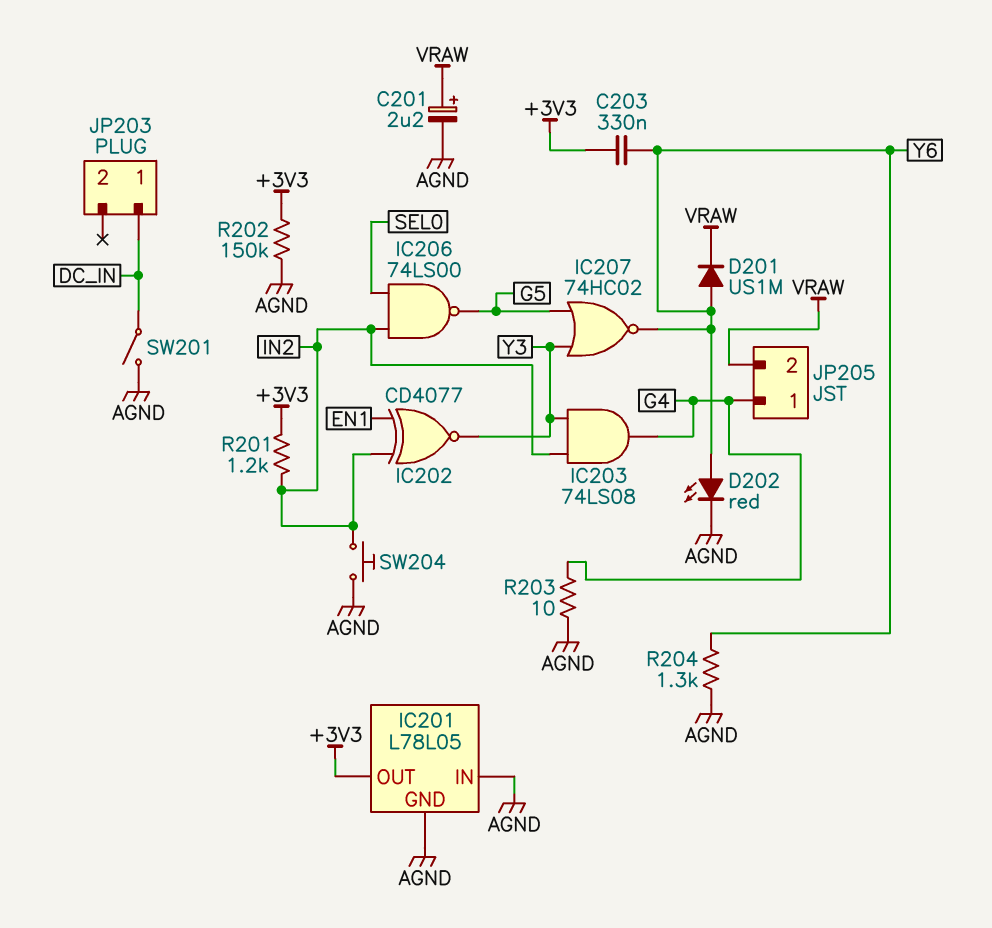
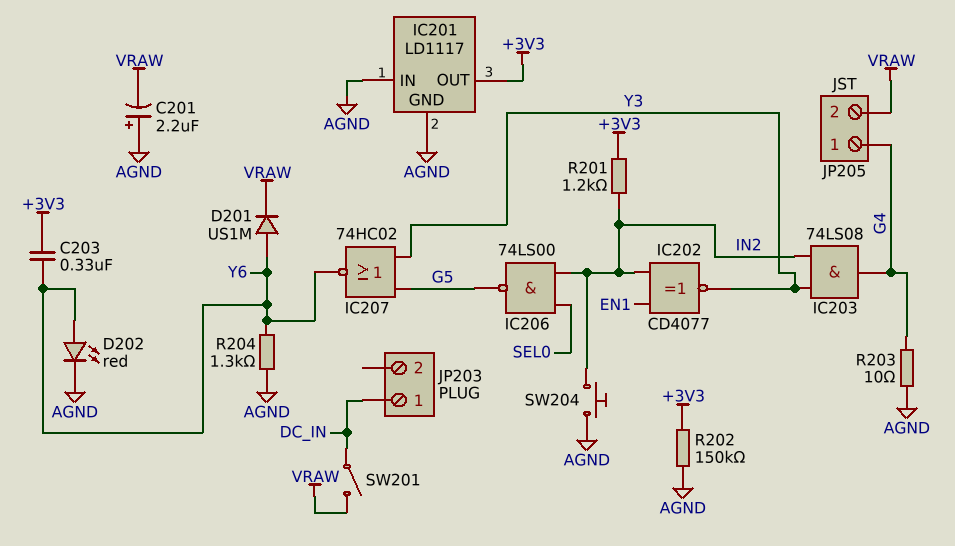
C201: 2.2uF (plus VRAW, minus AGND) -> 2.2uF (plus AGND, minus VRAW)
IC201: L78L05 -> LD1117
SW201: switch (AGND, DC_IN) -> switch (DC_IN, VRAW)

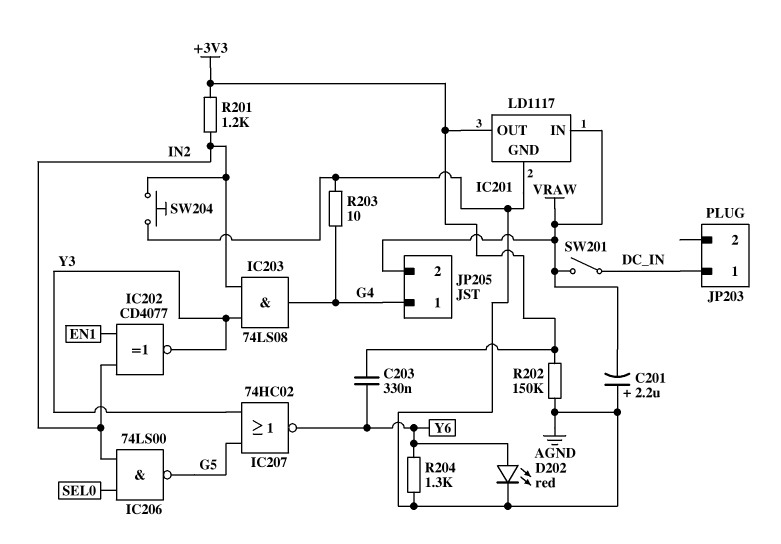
D201: diode US1M (A Y6, K VRAW) -> none
IC201 pin IN: AGND -> VRAW

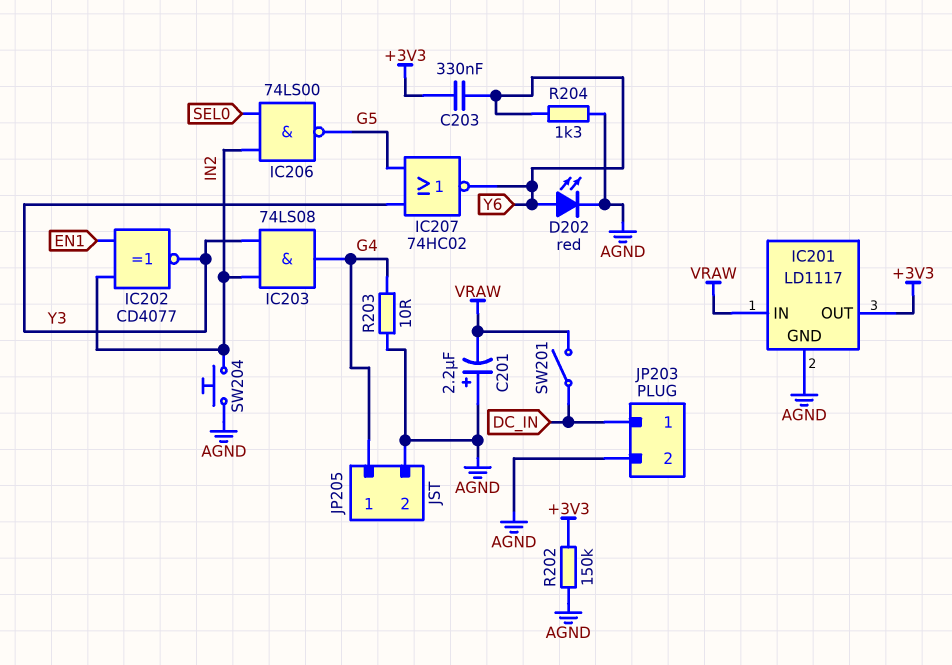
JP203 pin 2: none -> AGND
JP205 pin 2: VRAW -> AGND
R201: 1.2k (+3V3, IN2) -> none

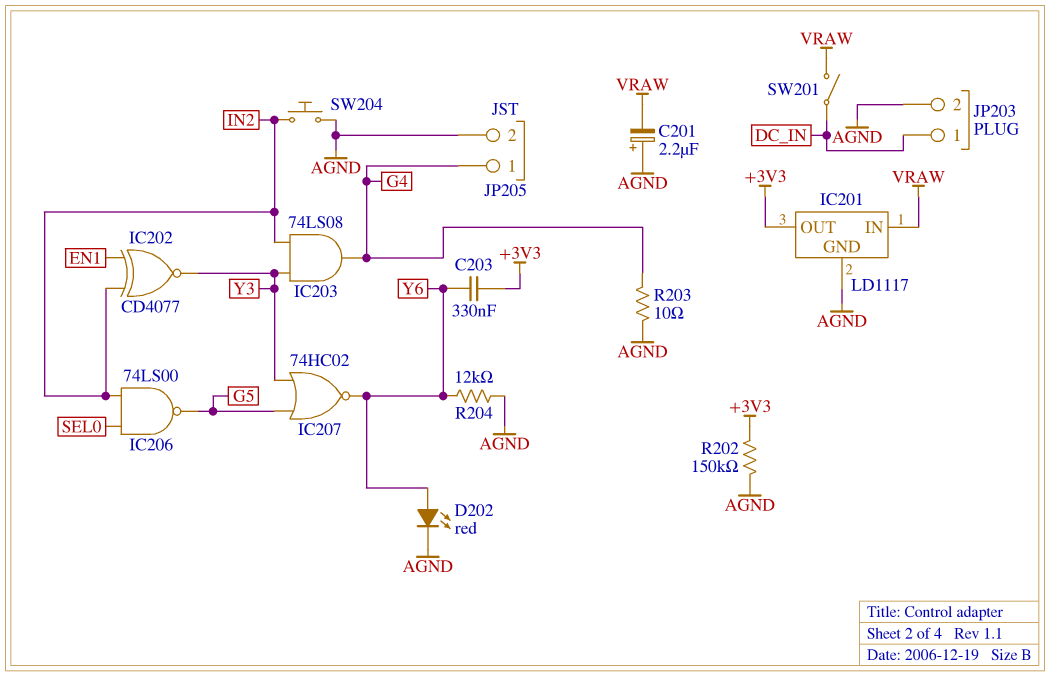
R204: 1.3k (AGND, Y6) -> 12k (AGND, Y6)

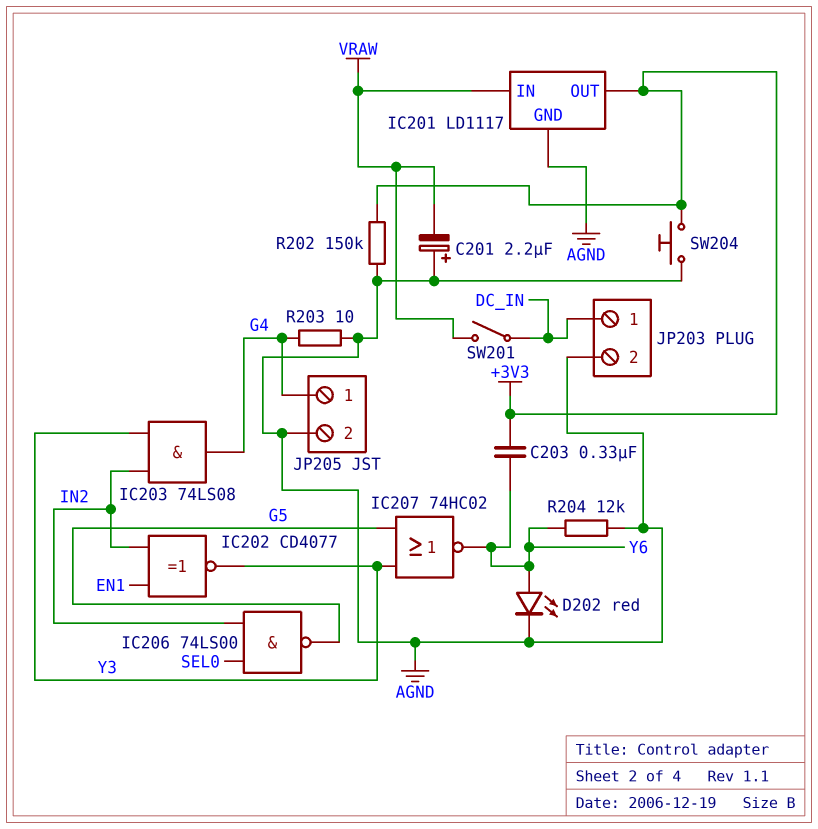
SW204: button (AGND, IN2) -> button (+3V3, AGND)

